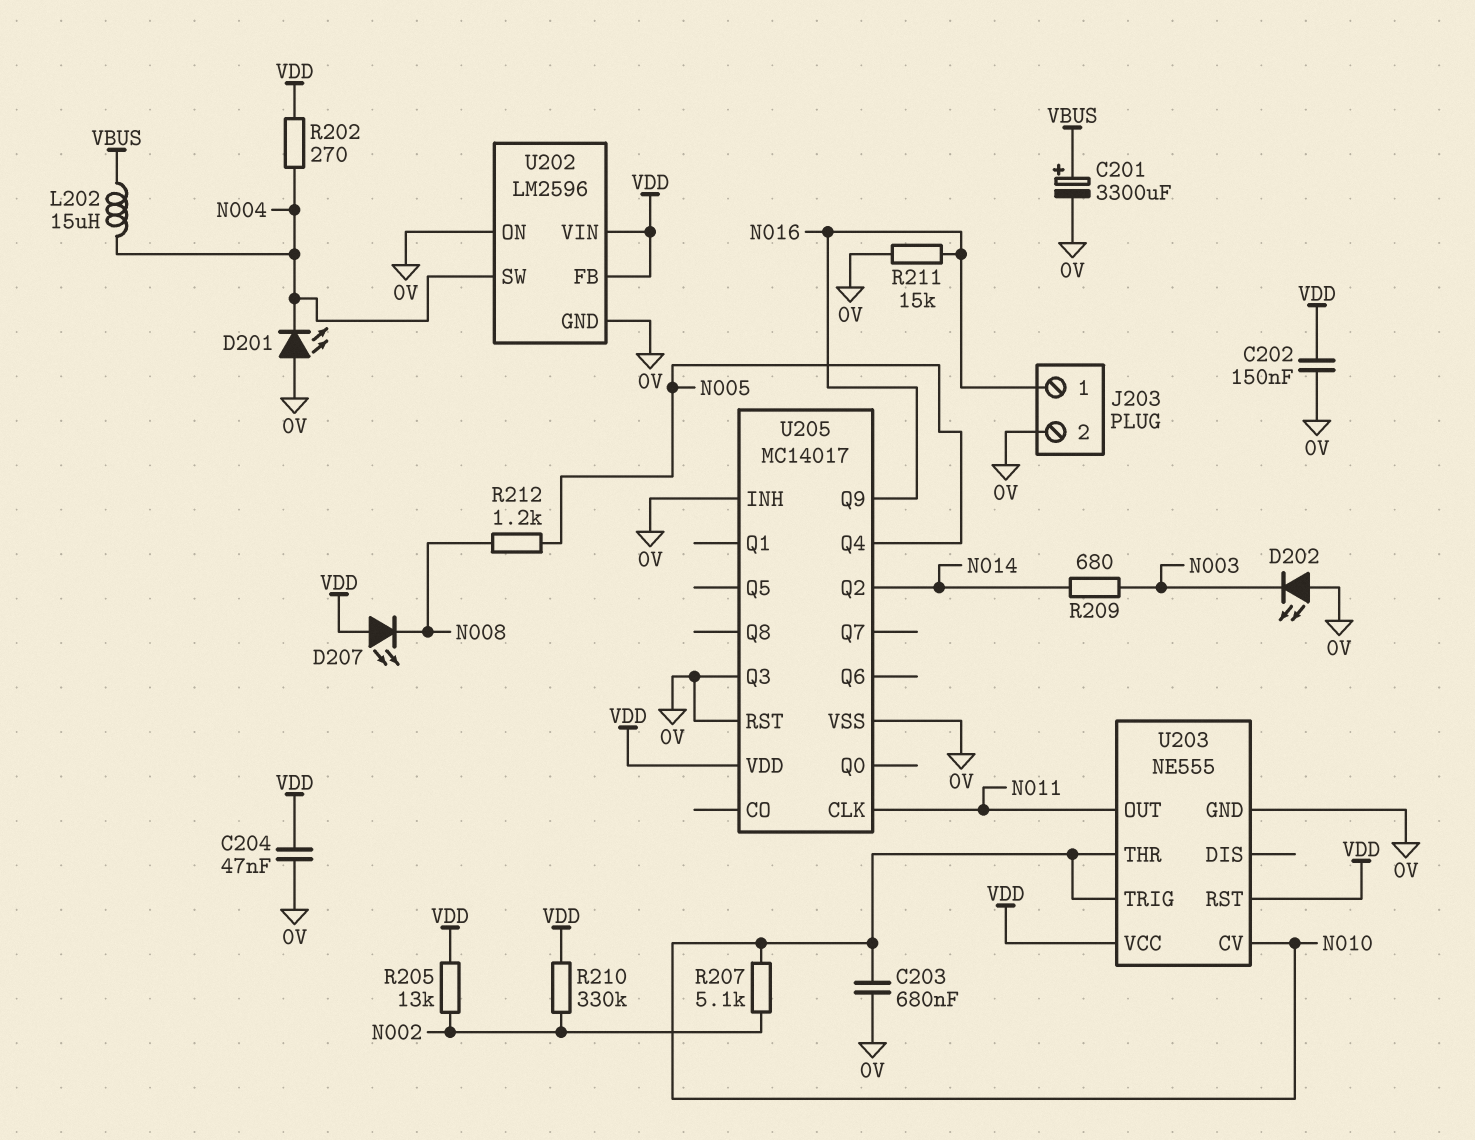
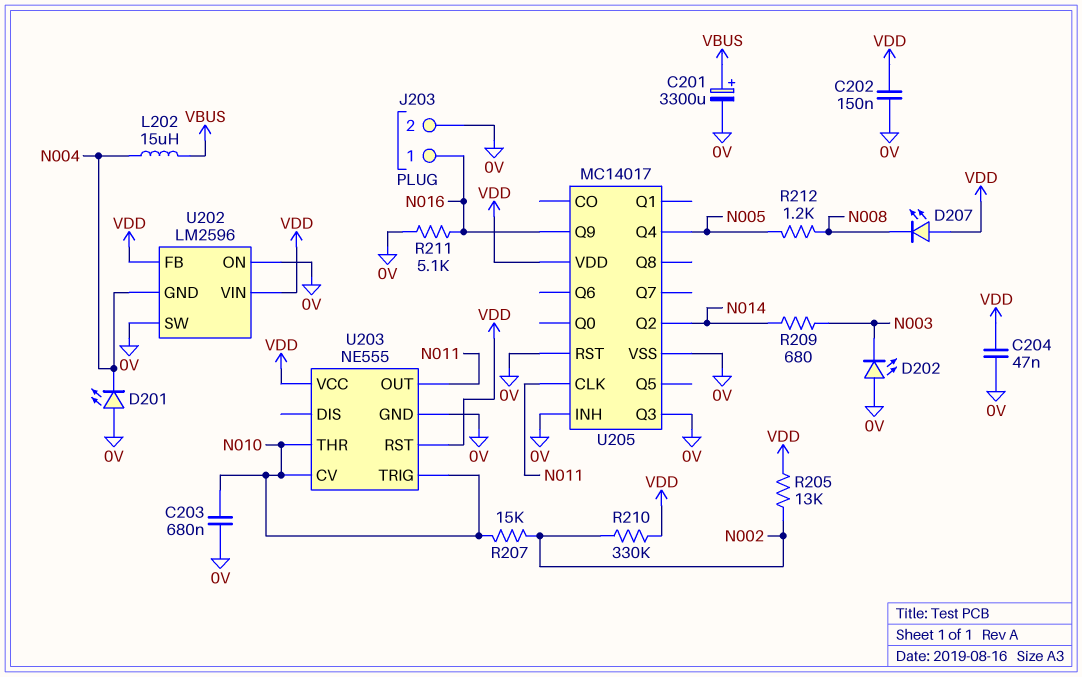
R202: 270 (N004, VDD) -> none
R207: 5.1k (N002, N010) -> 15k (N002, N010)
R211: 15k (0V, N016) -> 5.1k (0V, N016)
U202 pin GND: 0V -> N004
U202 pin SW: N004 -> 0V

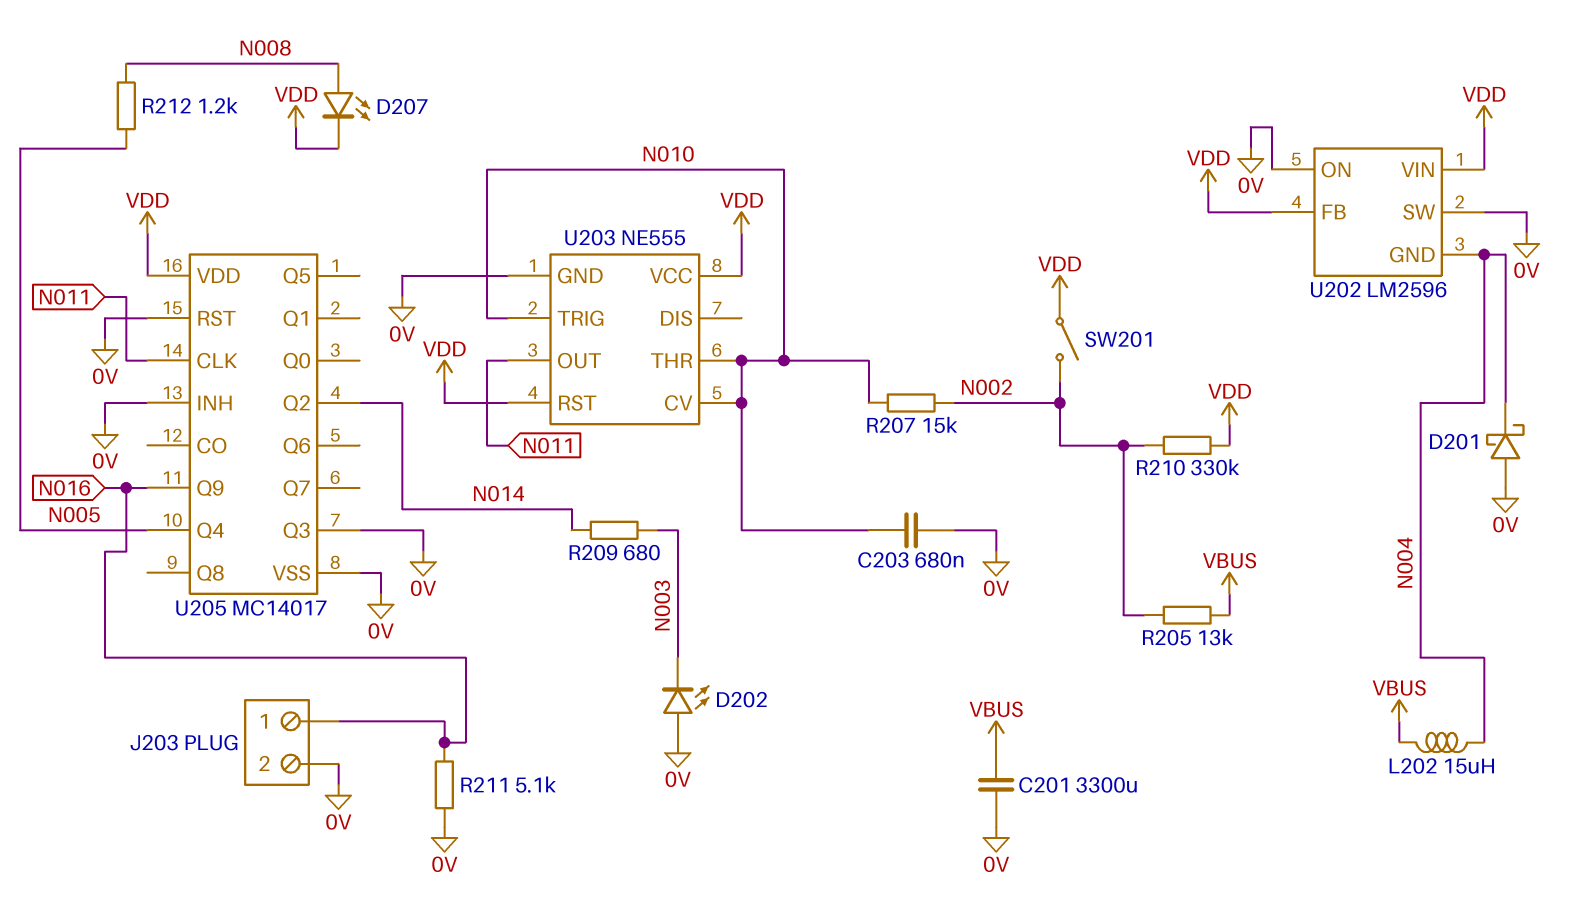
C201: 3300uF (plus VBUS, minus 0V) -> 3300uF (0V, VBUS)
C202: 150nF (0V, VDD) -> none
C204: 47nF (0V, VDD) -> none
D201: LED (A 0V, K N004) -> schottky (A 0V, K N004)
D207: LED (A VDD, K N008) -> LED (A N008, K VDD)
R205: 13k (N002, VDD) -> 13k (N002, VBUS)
SW201: none -> switch (N002, VDD)

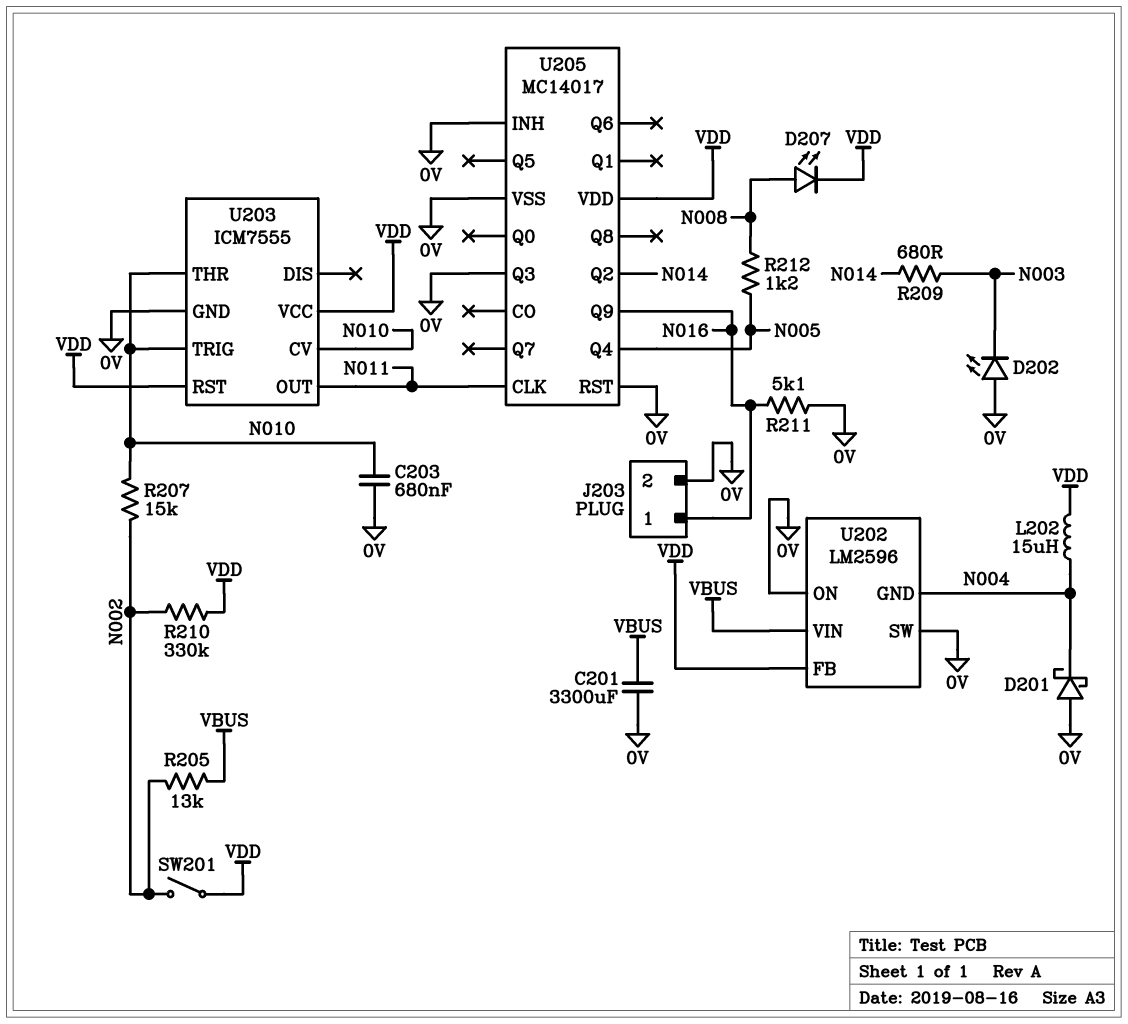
L202: 15uH (N004, VBUS) -> 15uH (N004, VDD)
U202 pin VIN: VDD -> VBUS
U203: NE555 -> ICM7555

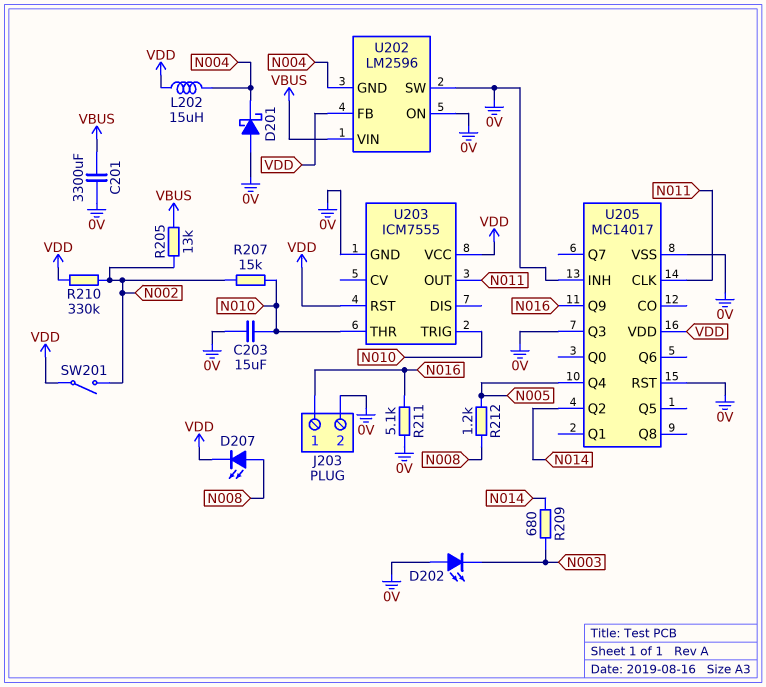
C203: 680nF (0V, N010) -> 15uF (0V, N010)
U203 pin CV: N010 -> none

